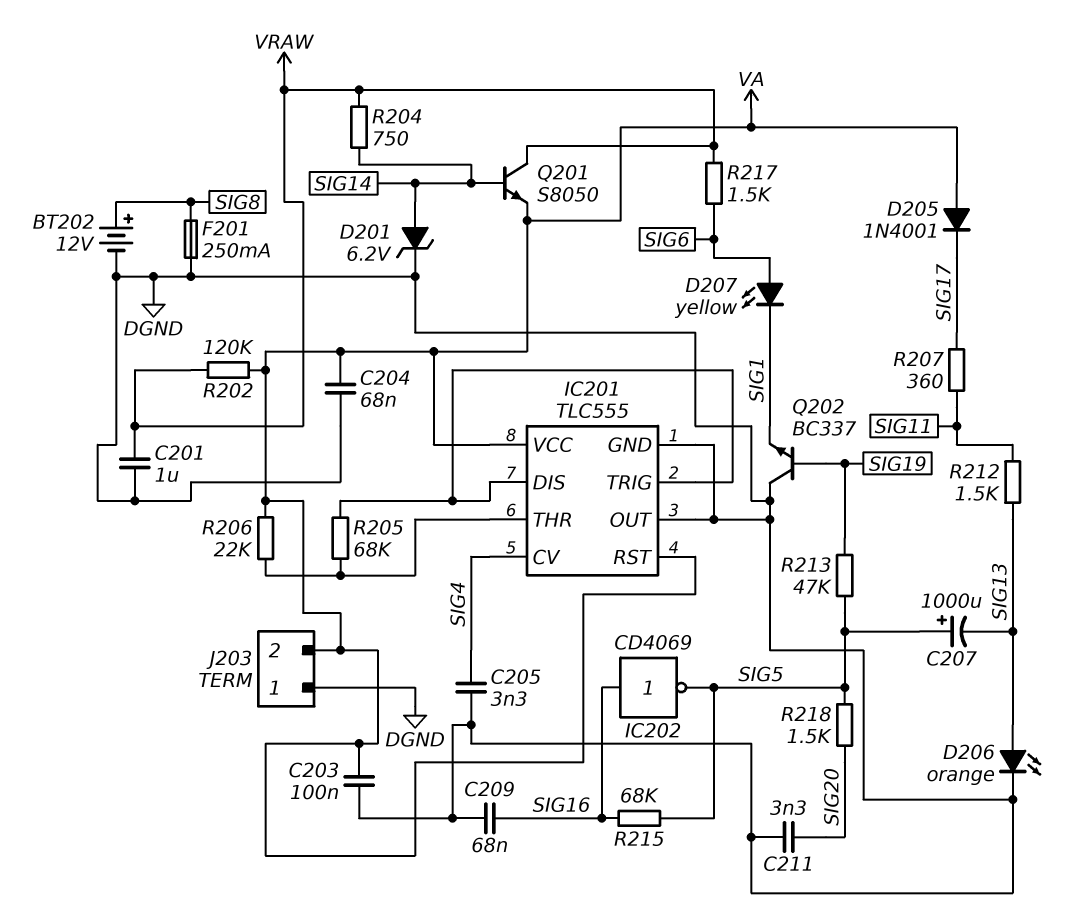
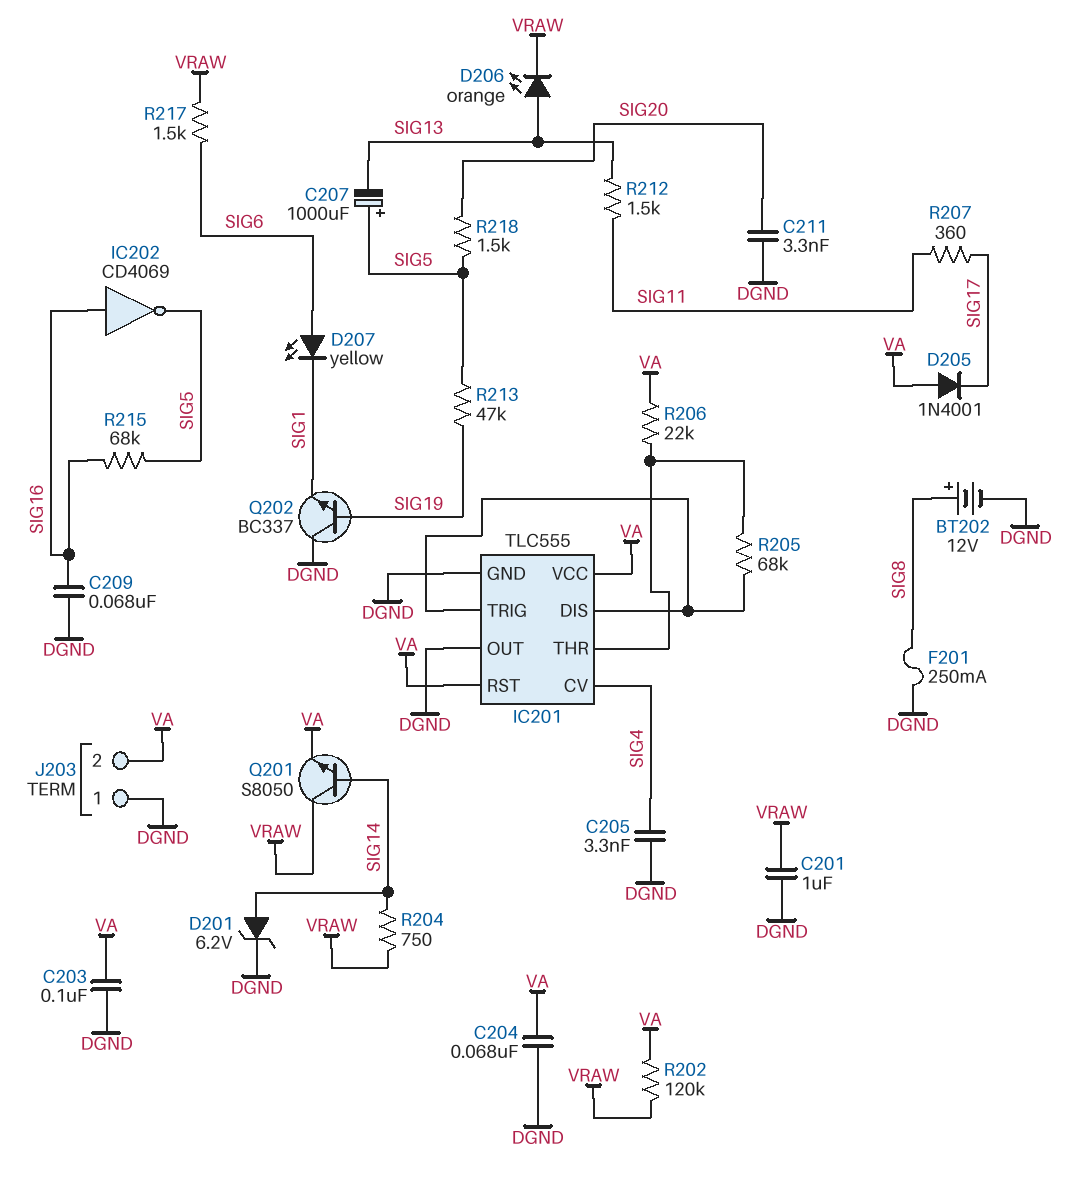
D206: LED orange (A SIG13, K DGND) -> LED orange (A SIG13, K VRAW)

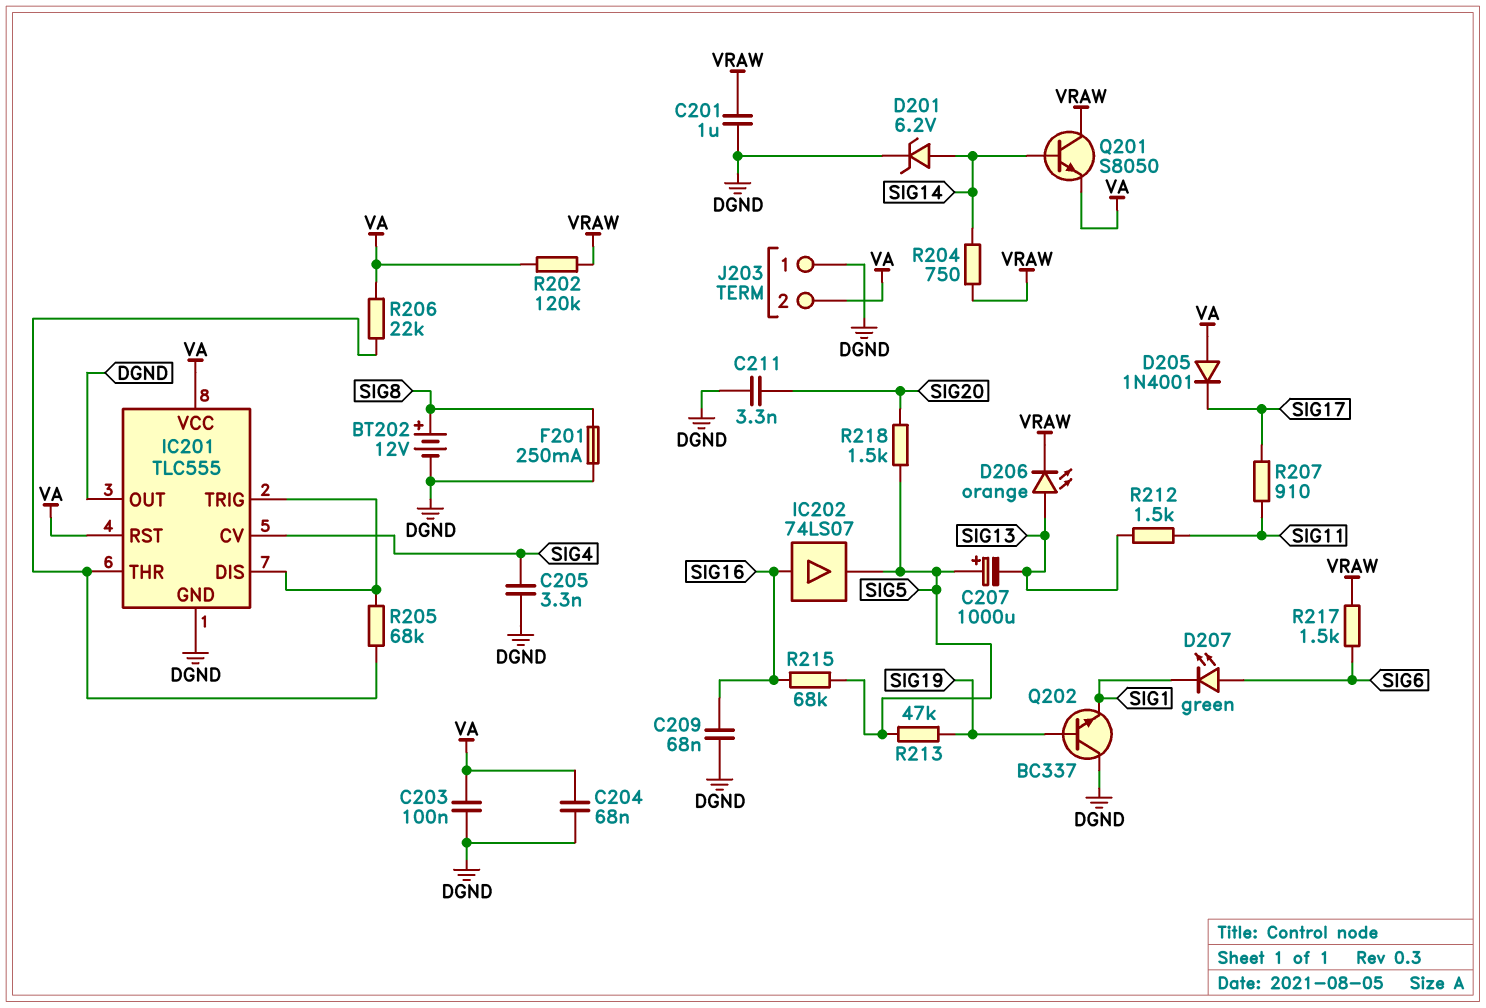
D207: LED yellow (A SIG6, K SIG1) -> LED green (A SIG6, K SIG1)
IC202: NOT CD4069 (in SIG16, out SIG5) -> buffer 74LS07 (in SIG16, out SIG5)
R207: 360 (SIG11, SIG17) -> 910 (SIG11, SIG17)

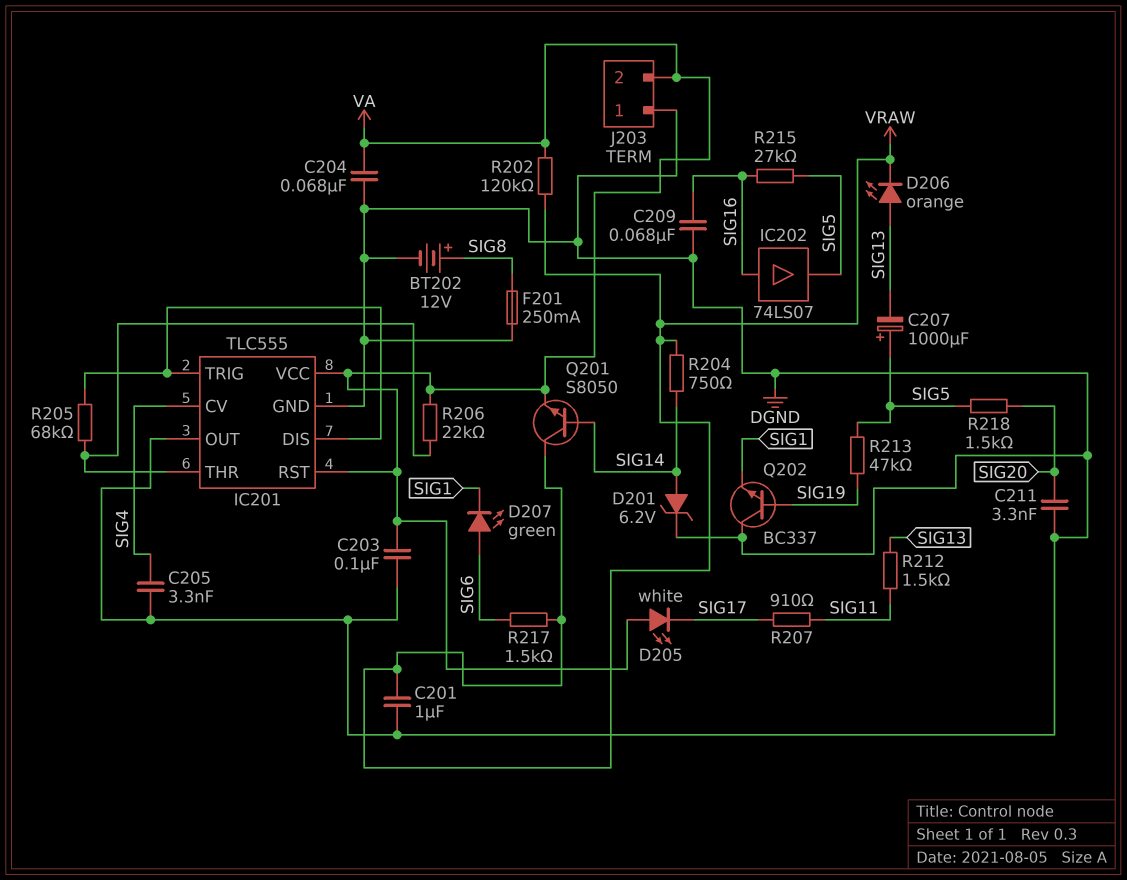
D205: diode 1N4001 (A VA, K SIG17) -> LED white (A VA, K SIG17)
R215: 68k (SIG5, SIG16) -> 27k (SIG5, SIG16)

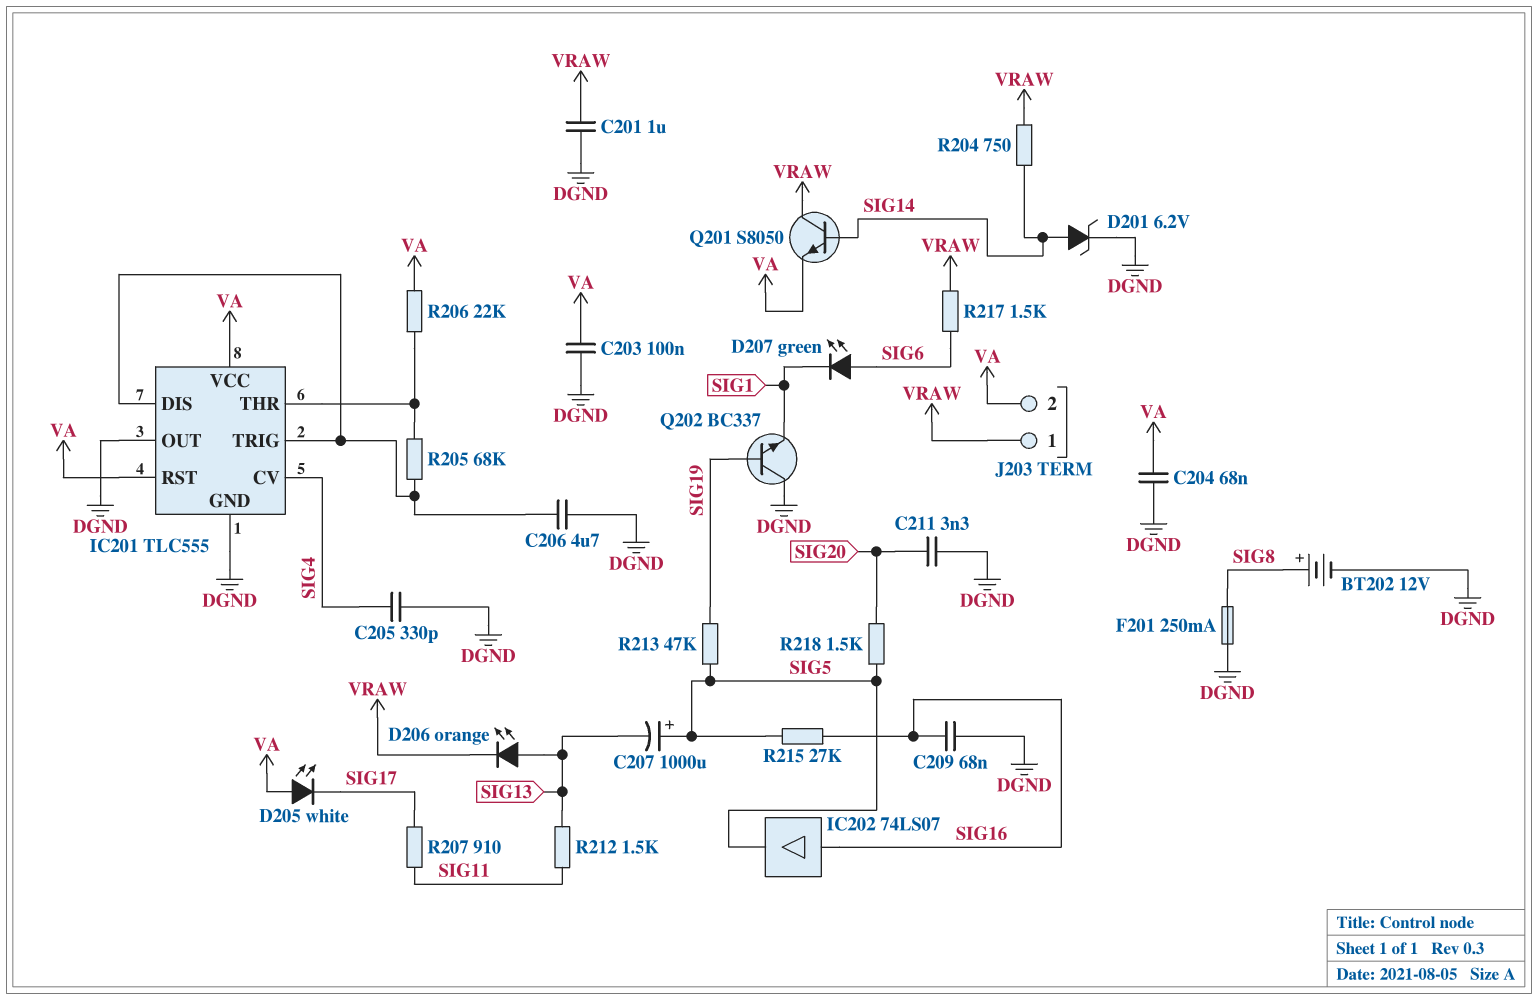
C205: 3.3nF (DGND, SIG4) -> 330pF (DGND, SIG4)
C206: none -> 4.7uF (DGND, IC201/DIS)
J203 pin 1: DGND -> VRAW
R202: 120k (VA, VRAW) -> none

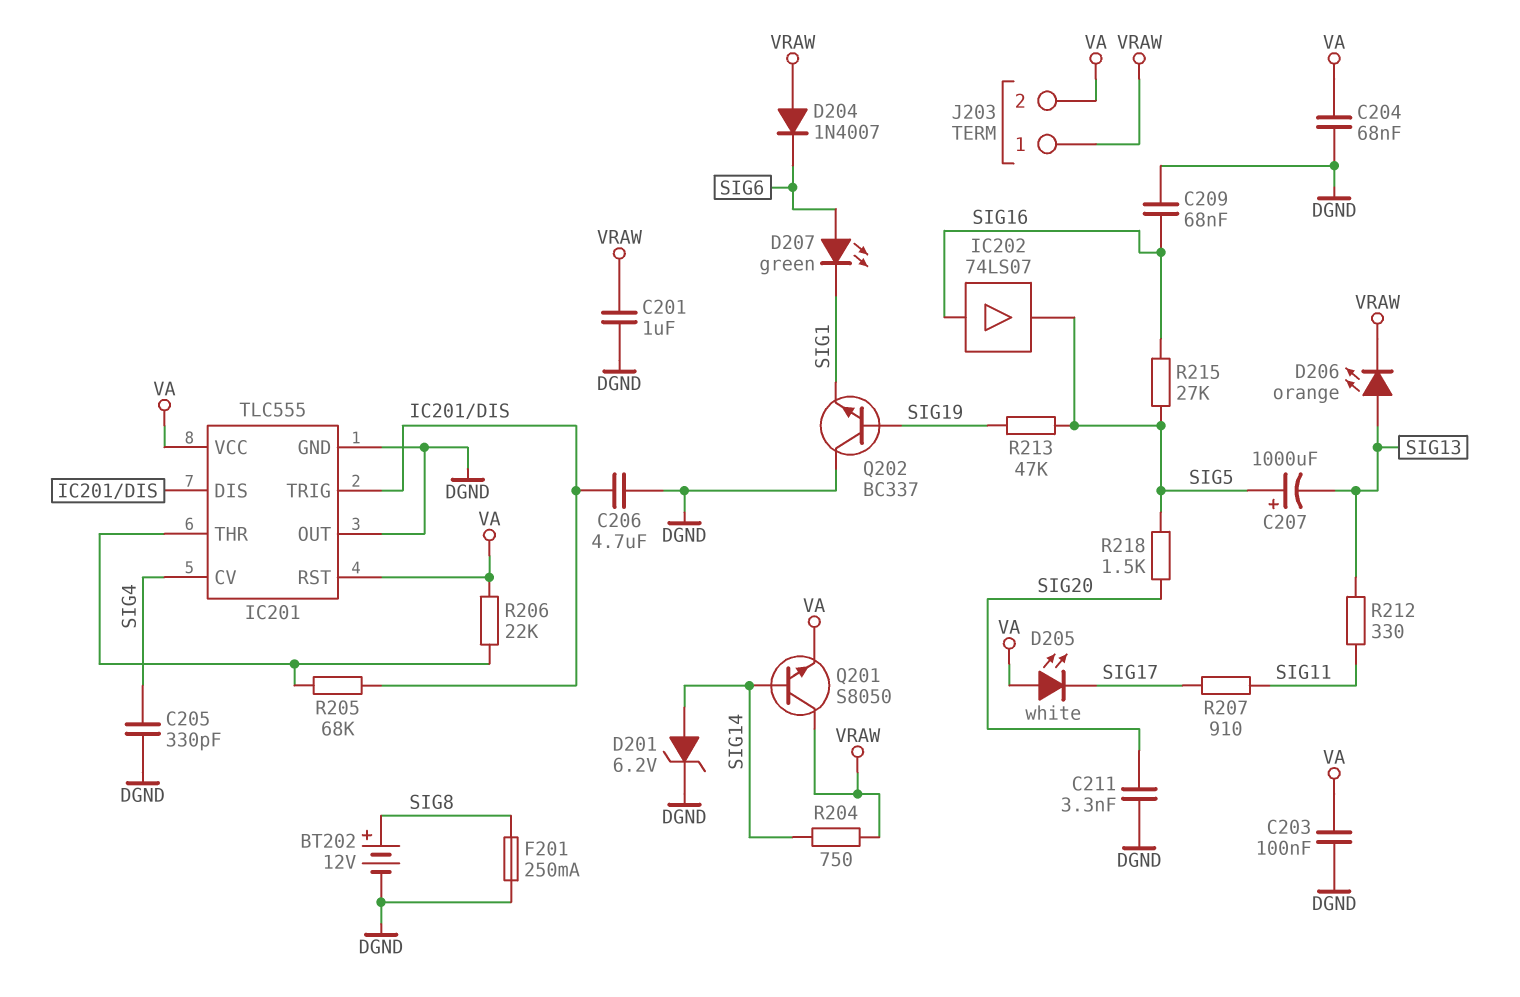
D204: none -> diode 1N4007 (A VRAW, K SIG6)
R212: 1.5k (SIG11, SIG13) -> 330 (SIG11, SIG13)
R217: 1.5k (SIG6, VRAW) -> none

